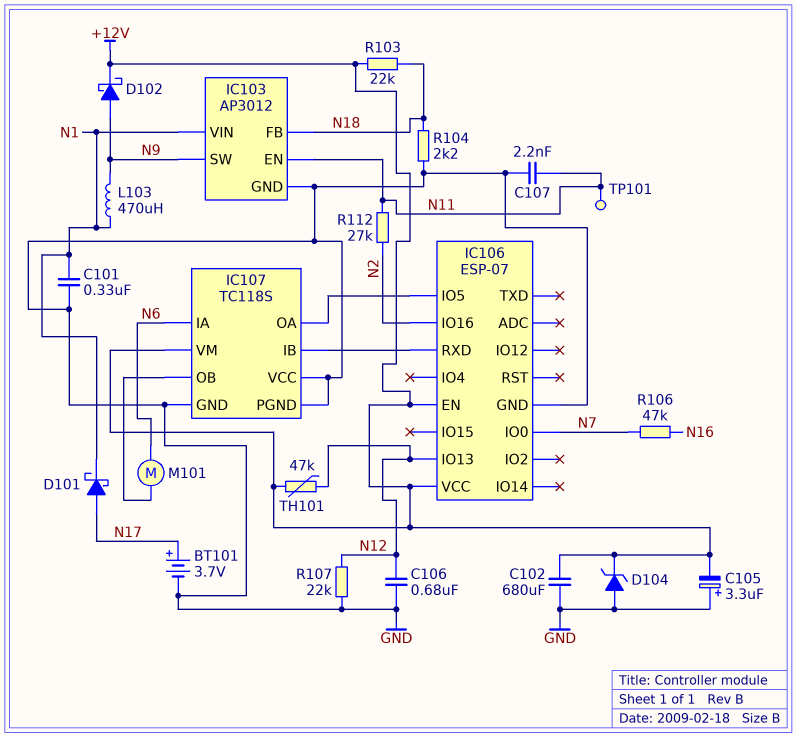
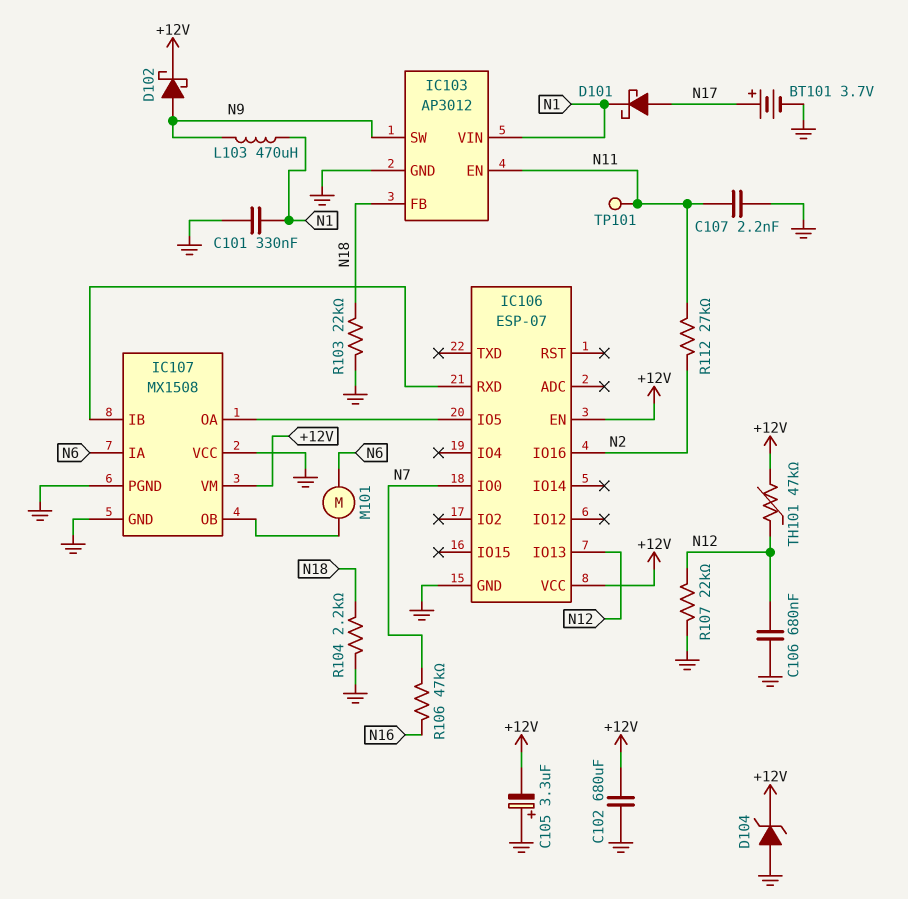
IC107: TC118S -> MX1508
R103: 22k (+12V, N18) -> 22k (GND, N18)

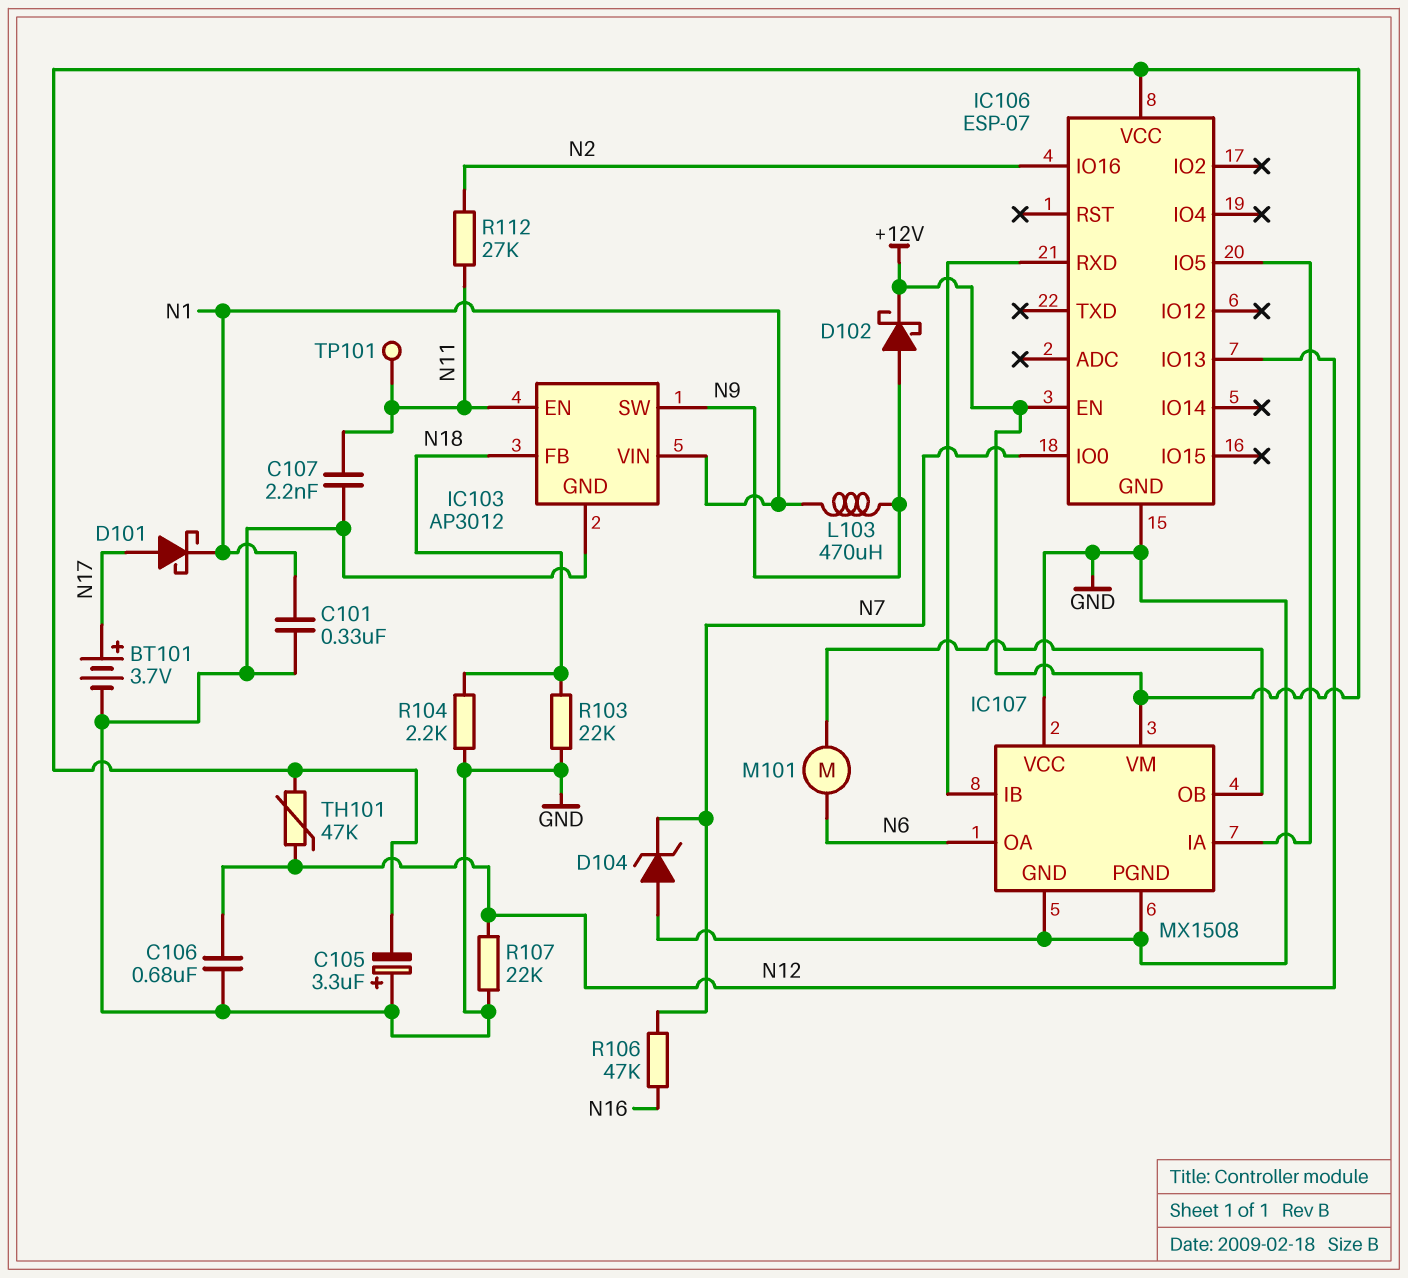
C102: 680uF (+12V, GND) -> none
D104: zener (A GND, K +12V) -> zener (A GND, K N7)
IC107 pin IA: N6 -> IC106/IO5
IC107 pin OA: IC106/IO5 -> N6

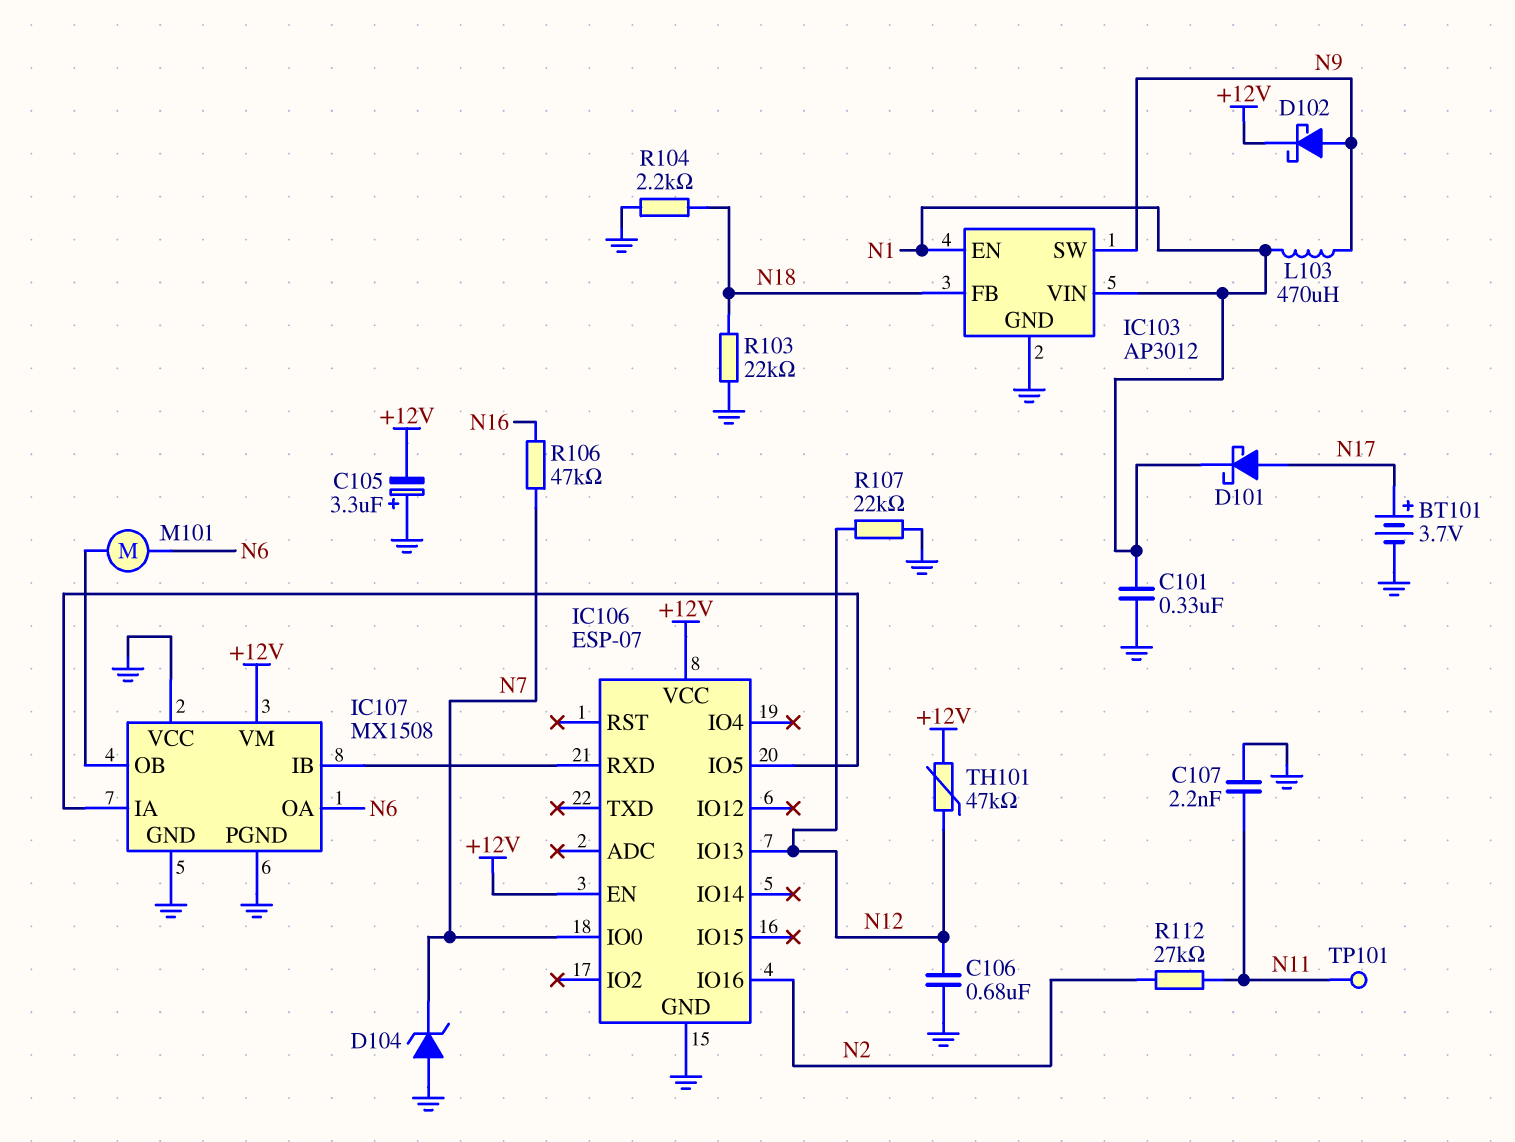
IC103 pin EN: N11 -> N1

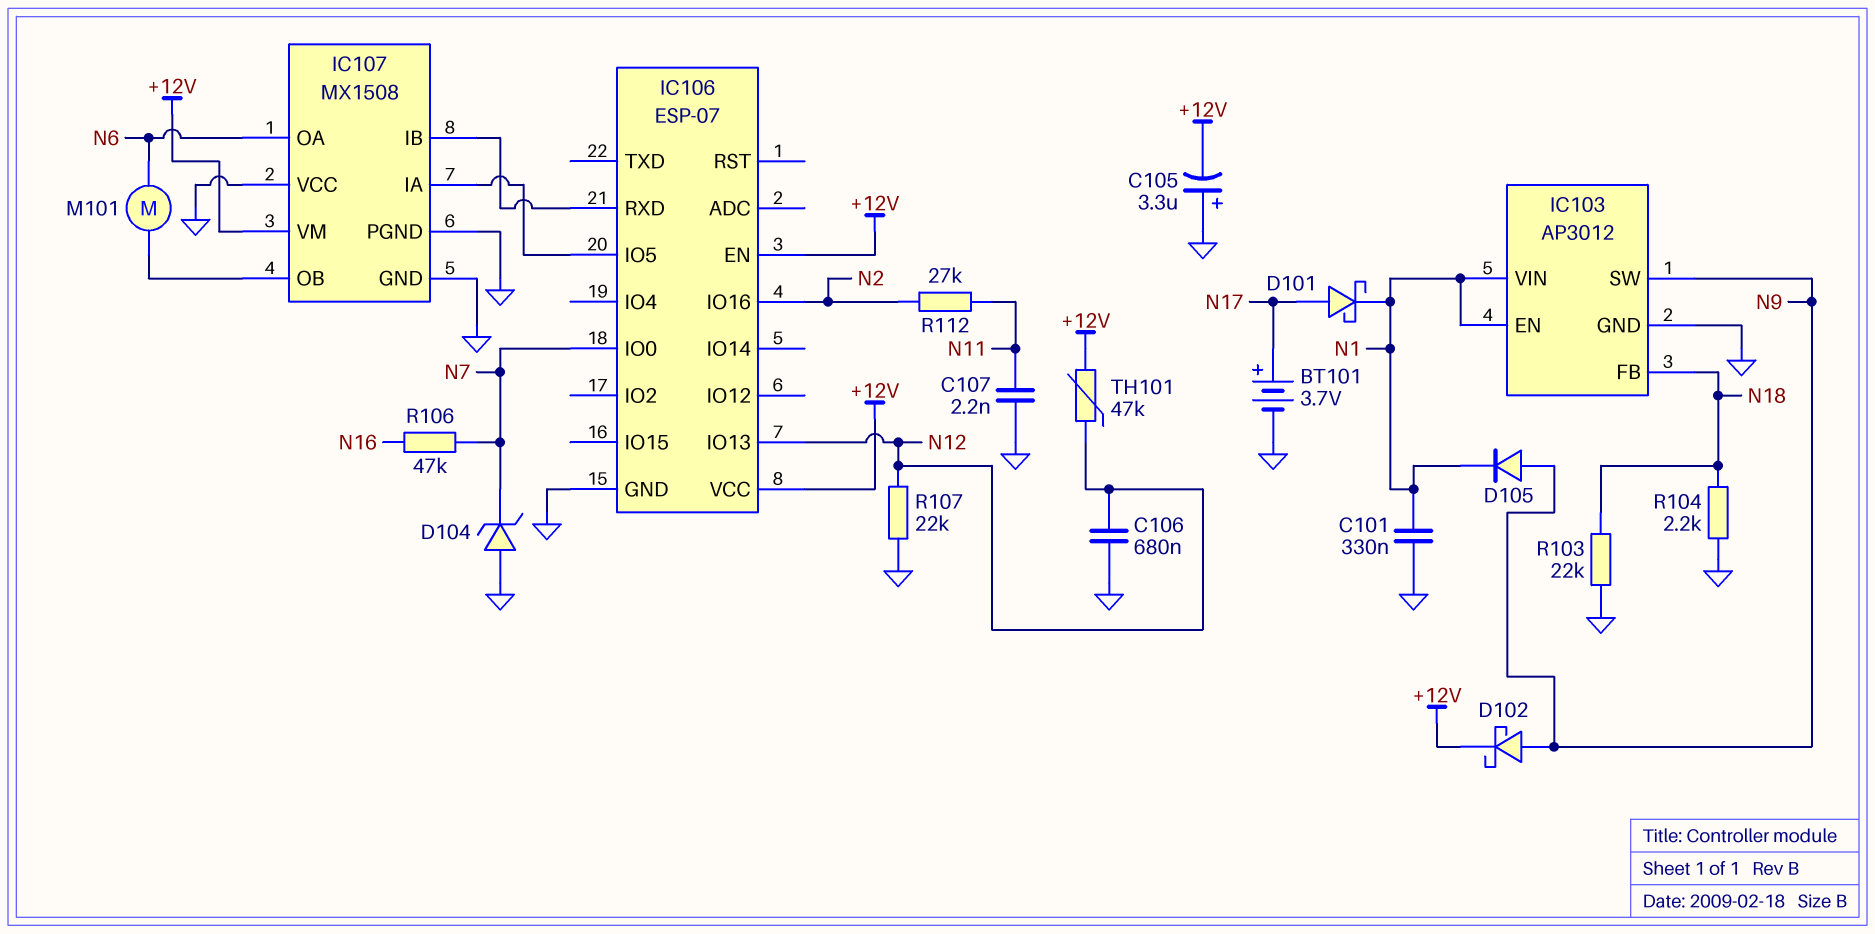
D105: none -> diode (A N9, K N1)
L103: 470uH (N1, N9) -> none
TP101: test point (N11) -> none

